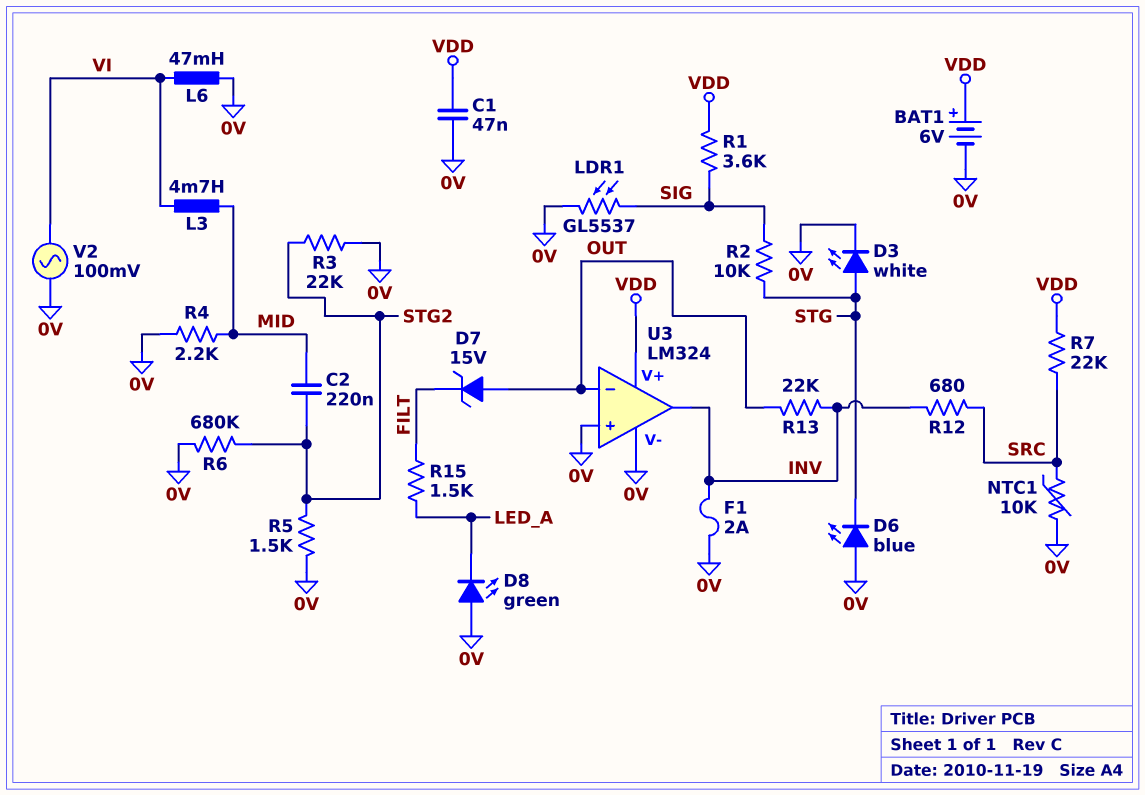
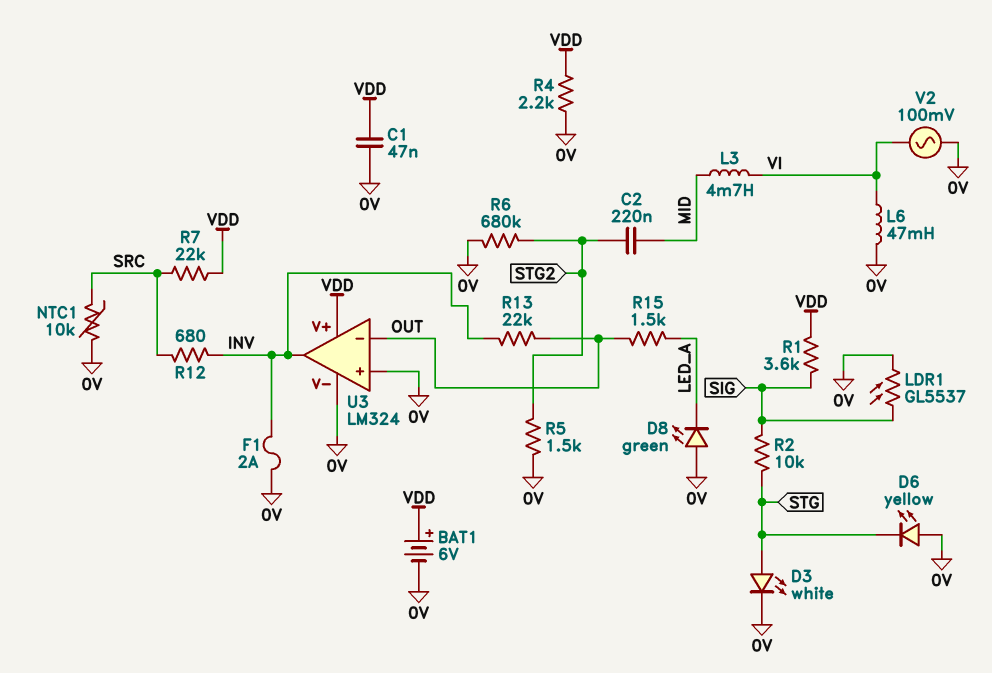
D6: LED blue (A 0V, K STG) -> LED yellow (A 0V, K STG)
D7: zener 15V (A OUT, K FILT) -> none
R3: 22k (0V, STG2) -> none
R4: 2.2k (0V, MID) -> 2.2k (0V, VDD)
R15: 1.5k (FILT, LED_A) -> 1.5k (LED_A, OUT)

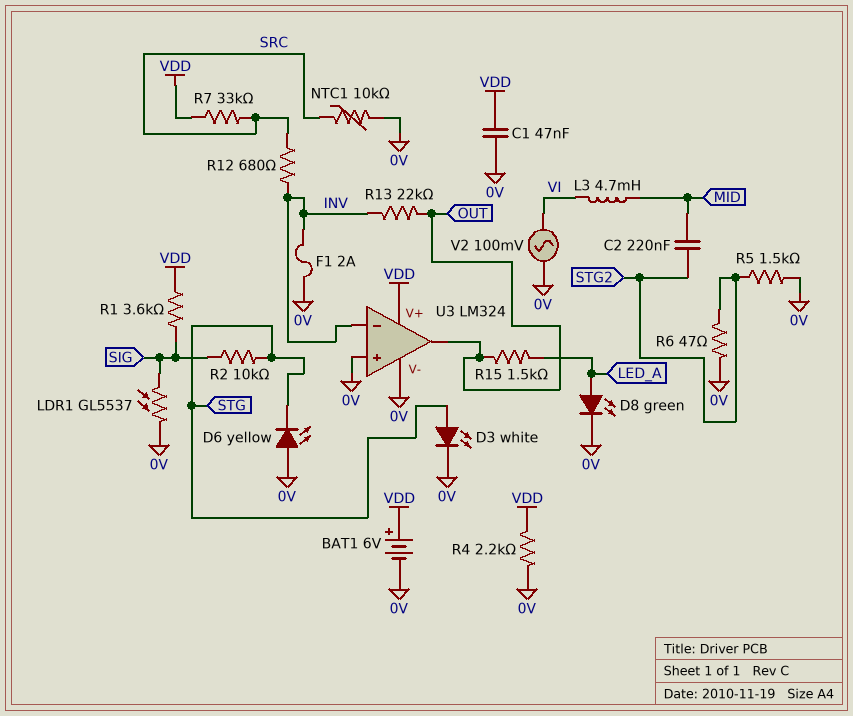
D8: LED green (A 0V, K LED_A) -> LED green (A LED_A, K 0V)
L6: 47mH (0V, VI) -> none
R6: 680k (0V, STG2) -> 47 (0V, STG2)
R7: 22k (SRC, VDD) -> 33k (SRC, VDD)
U3 pin in-: OUT -> INV
U3 pin out: INV -> OUT

